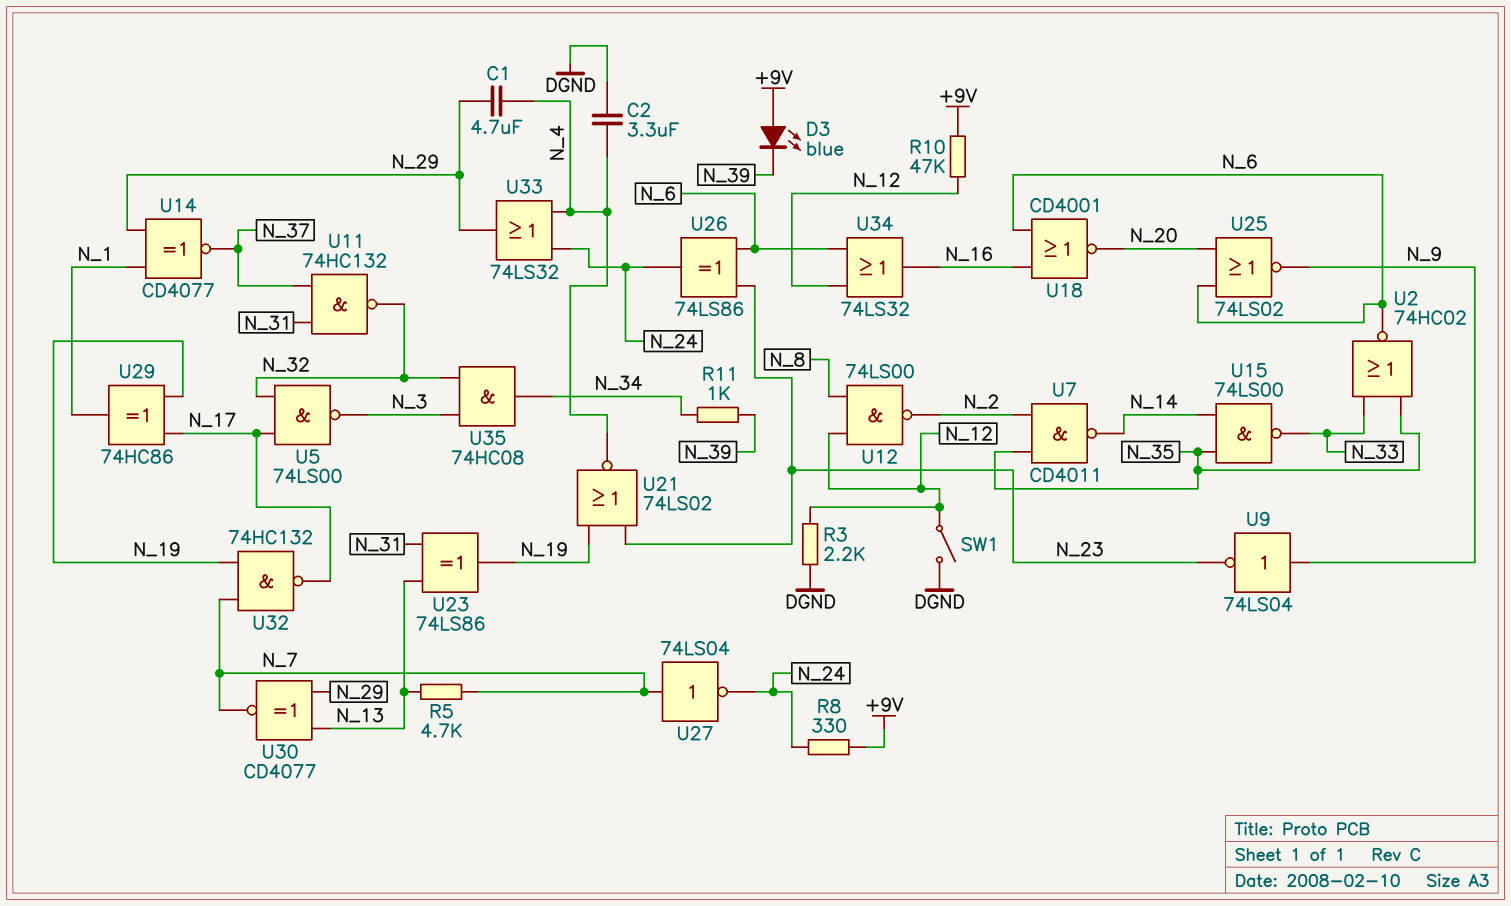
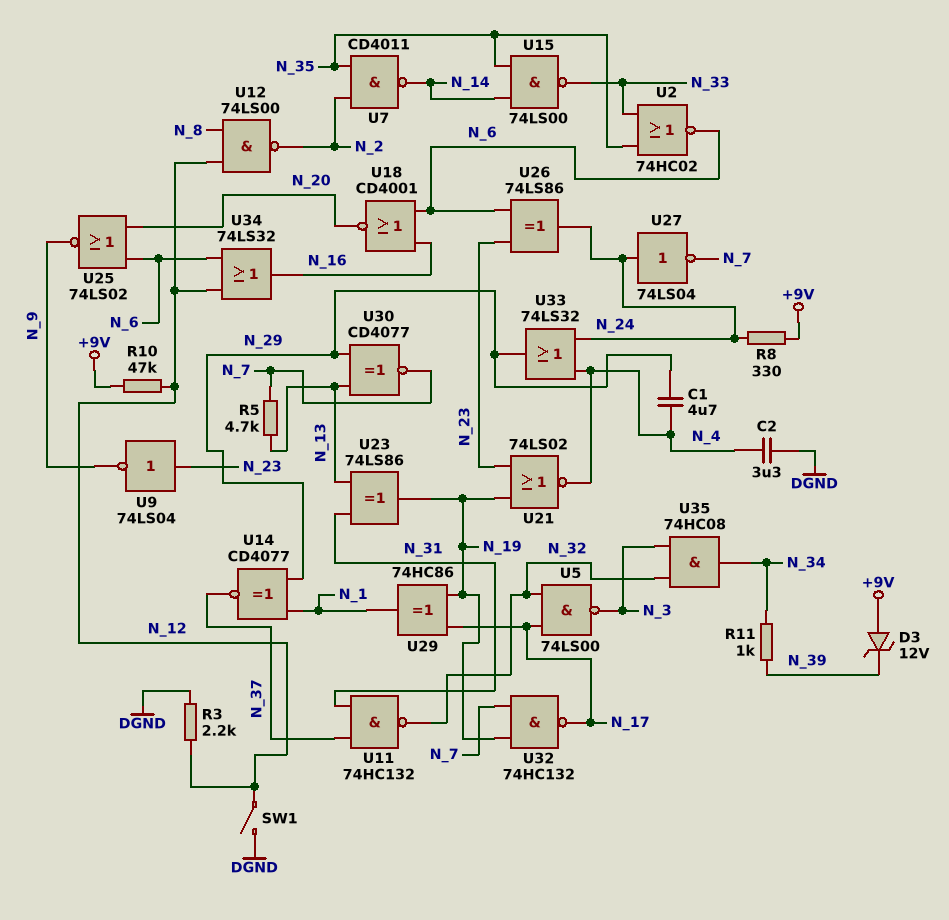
D3: LED blue (A +9V, K N_39) -> zener 12V (A +9V, K N_39)
U9: NOT 74LS04 (in N_9, out N_23) -> NOT 74LS04 (in N_23, out N_9)
U27: NOT 74LS04 (in N_7, out N_24) -> NOT 74LS04 (in N_24, out N_7)

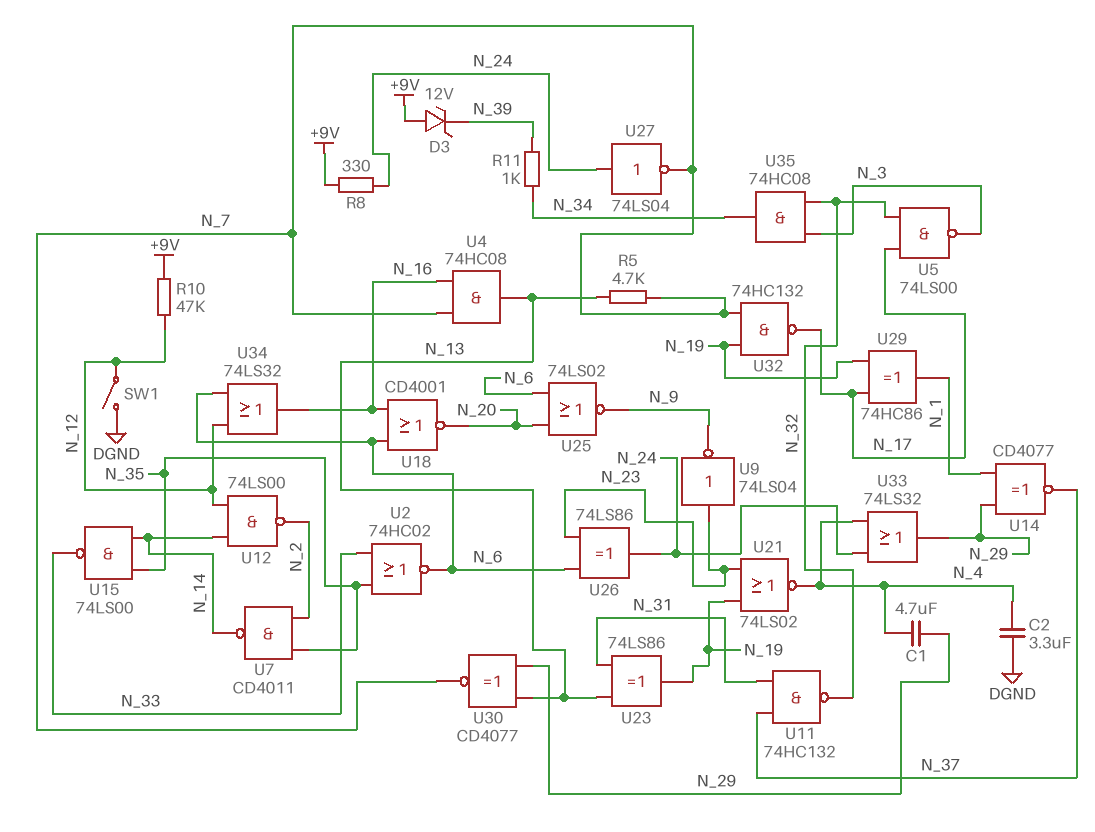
R3: 2.2k (DGND, N_12) -> none
U4: none -> AND 74HC08 (in N_7, in N_16, out N_13)
U12: NAND 74LS00 (in N_8, in N_12, out N_2) -> NAND 74LS00 (in N_12, in N_14, out N_2)

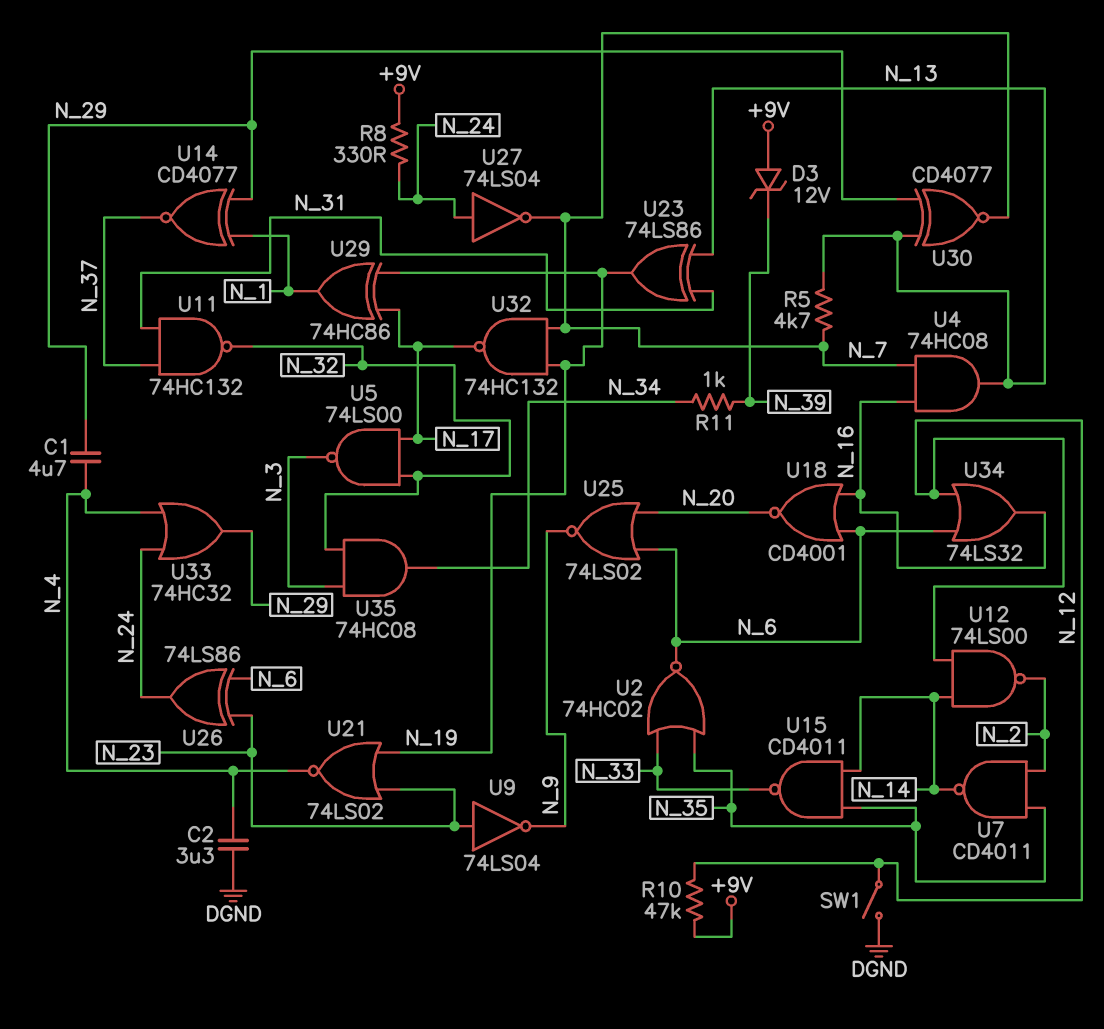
U15: NAND 74LS00 (in N_14, in N_35, out N_33) -> NAND CD4011 (in N_14, in N_35, out N_33)
U33: OR 74LS32 (in N_4, in N_24, out N_29) -> OR 74HC32 (in N_4, in N_24, out N_29)

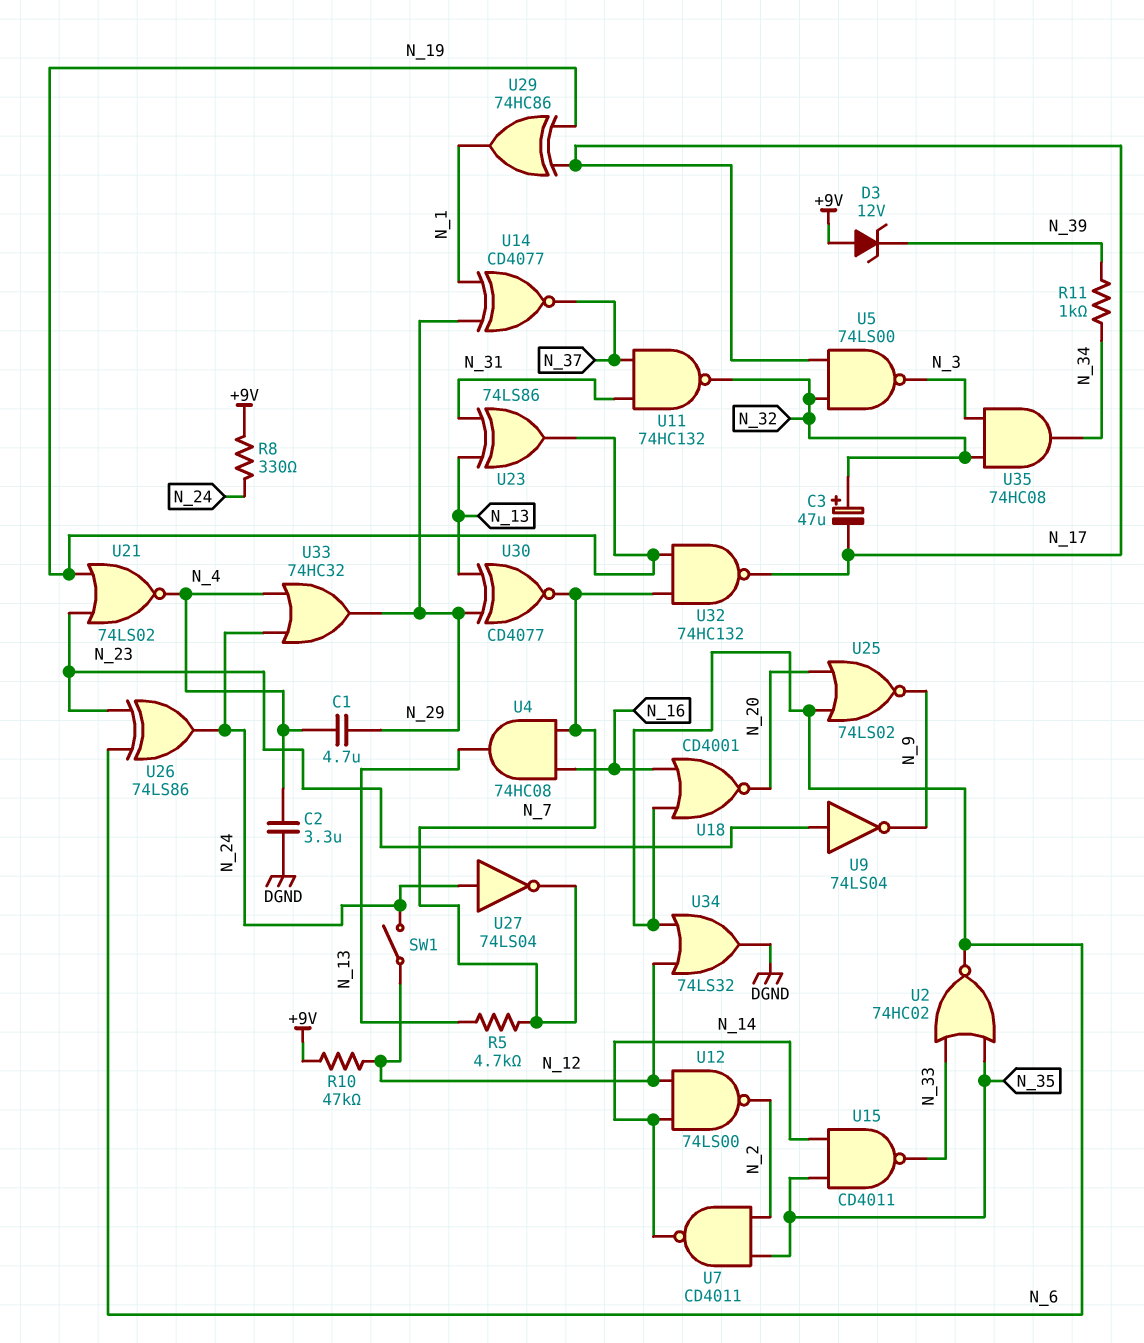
C3: none -> 47uF (plus N_32, minus N_17)
SW1: switch (DGND, N_12) -> switch (N_12, N_24)
U34: OR 74LS32 (in N_6, in N_12, out N_16) -> OR 74LS32 (in N_6, in N_12, out DGND)

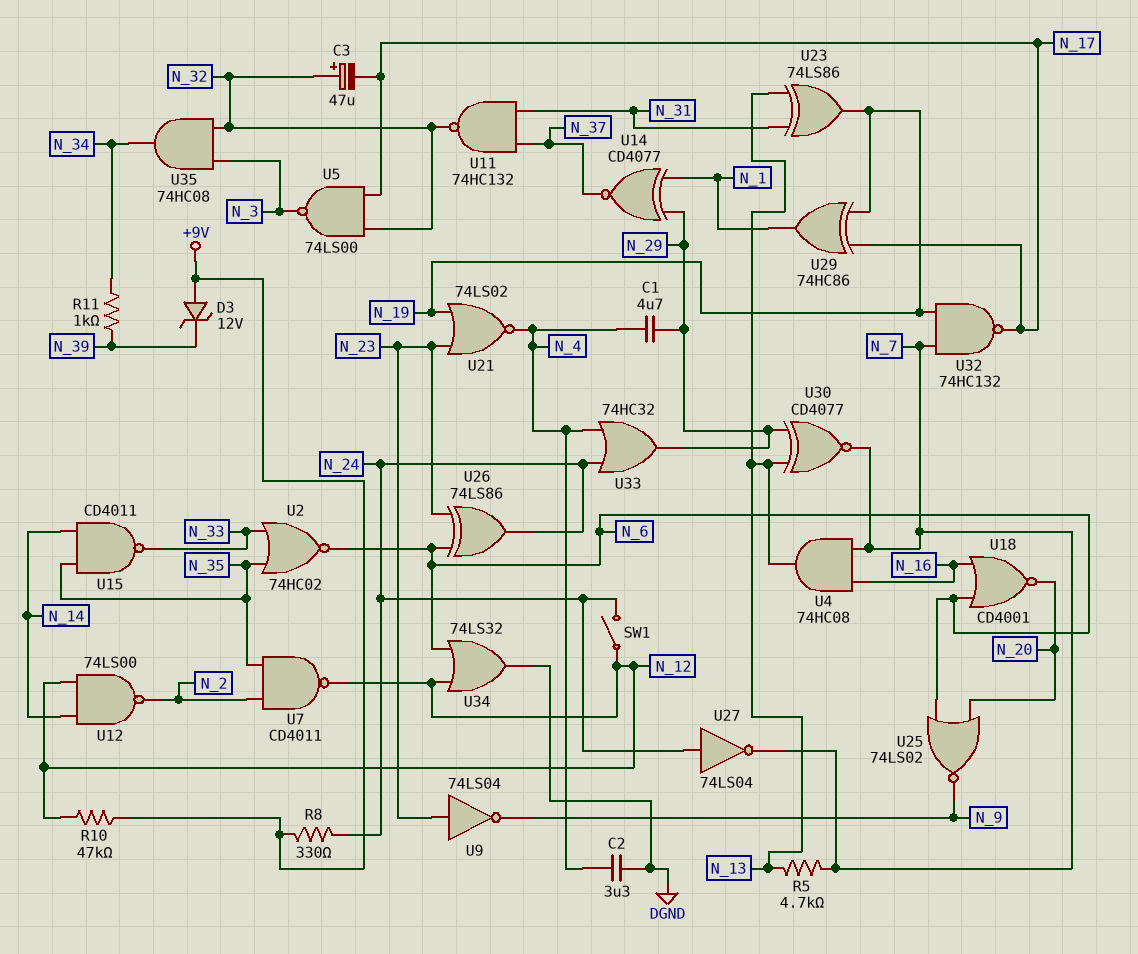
U7: NAND CD4011 (in N_2, in N_35, out N_14) -> NAND CD4011 (in N_2, in N_35, out N_12)

